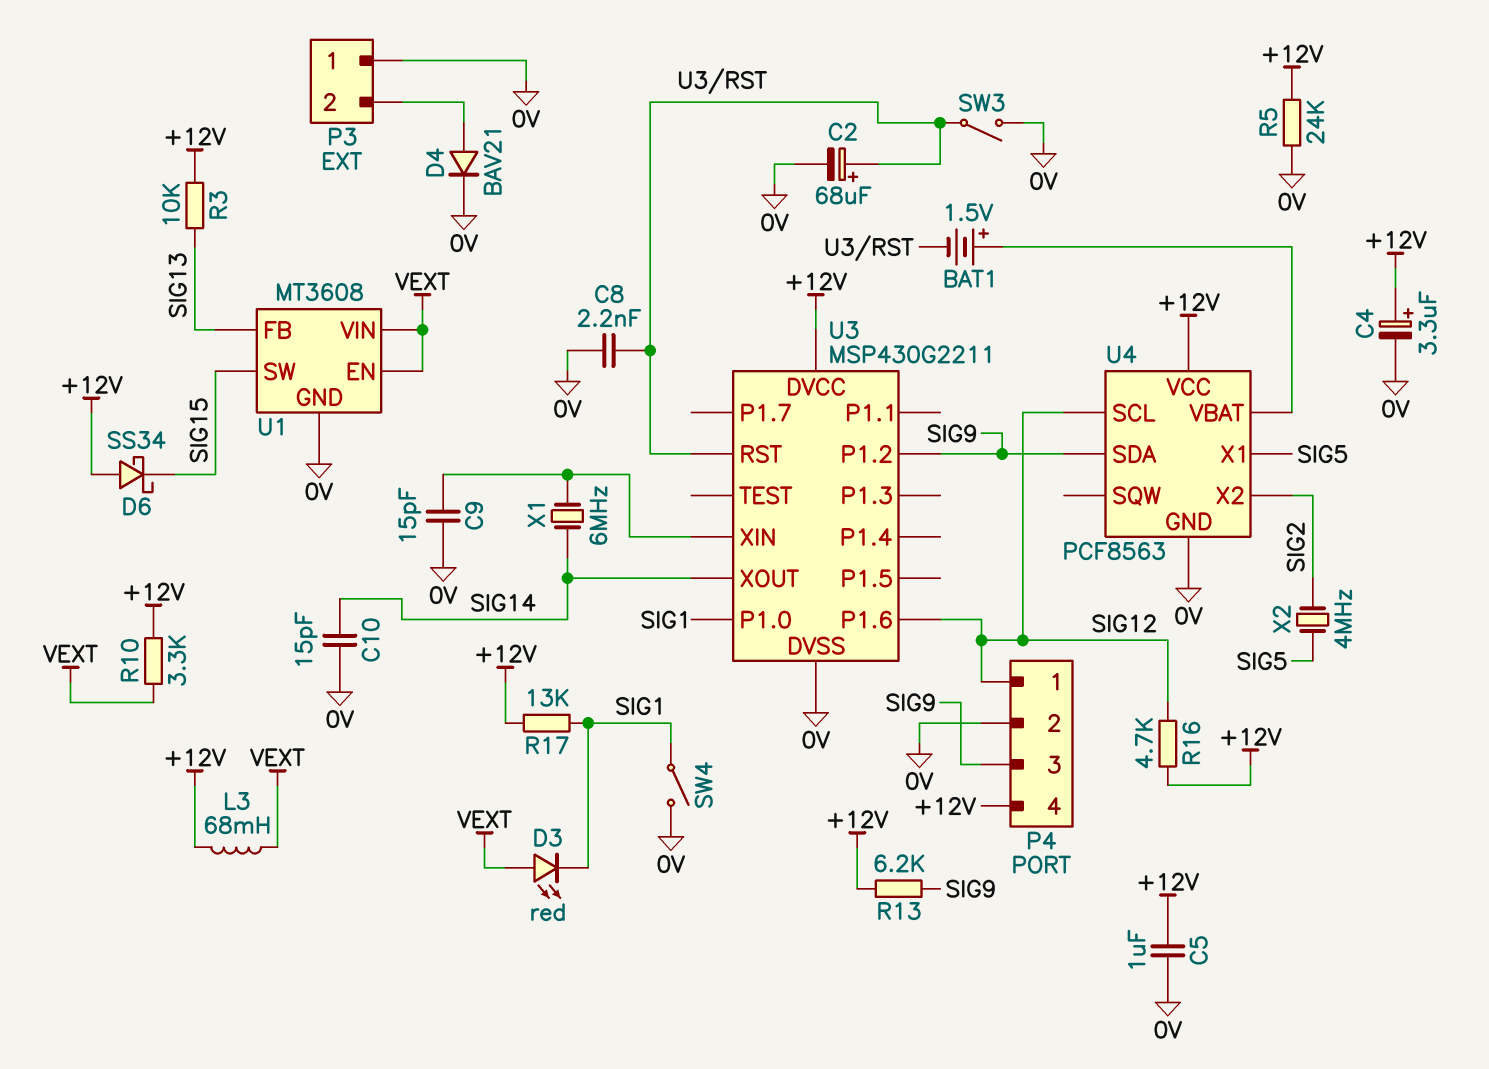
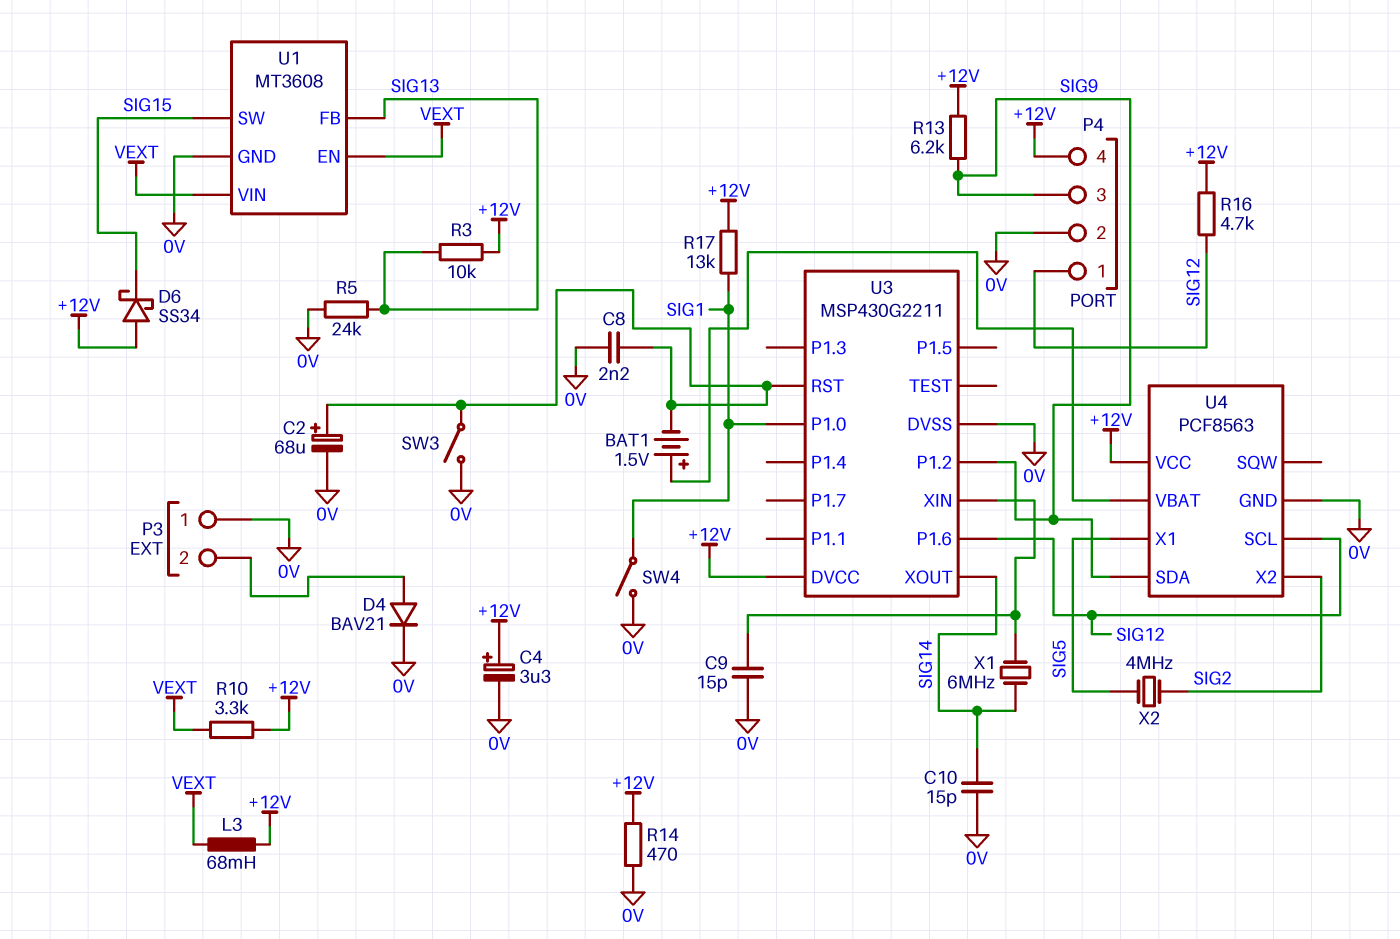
C5: 1uF (+12V, 0V) -> none
D3: LED red (A VEXT, K SIG1) -> none
R5: 24k (+12V, 0V) -> 24k (0V, SIG13)
R14: none -> 470 (+12V, 0V)

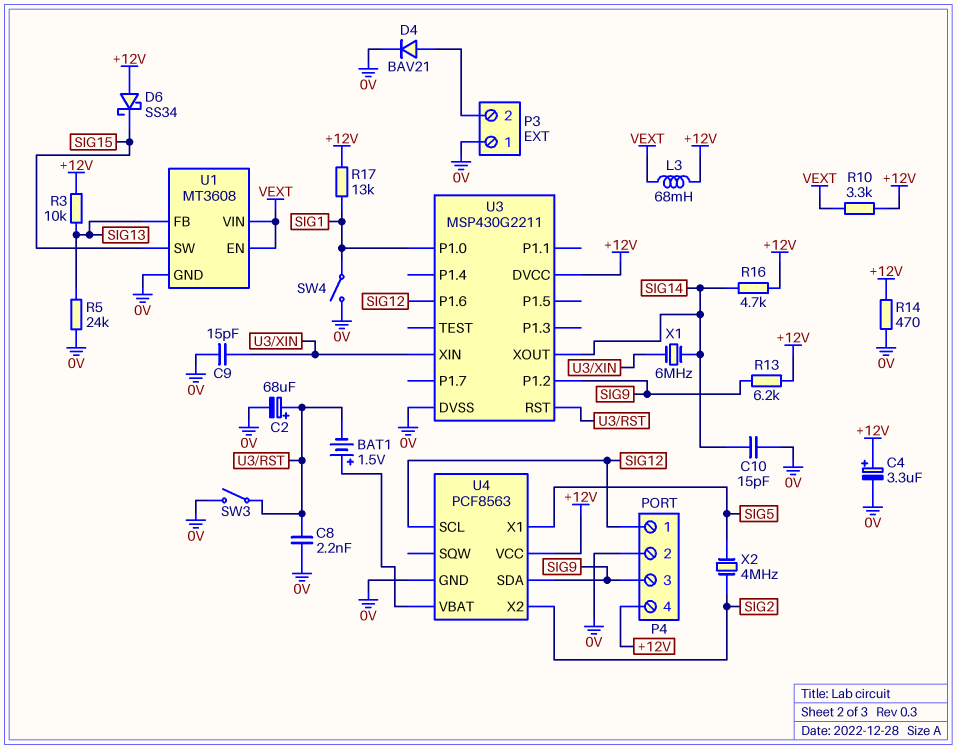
R16: 4.7k (+12V, SIG12) -> 4.7k (+12V, SIG14)

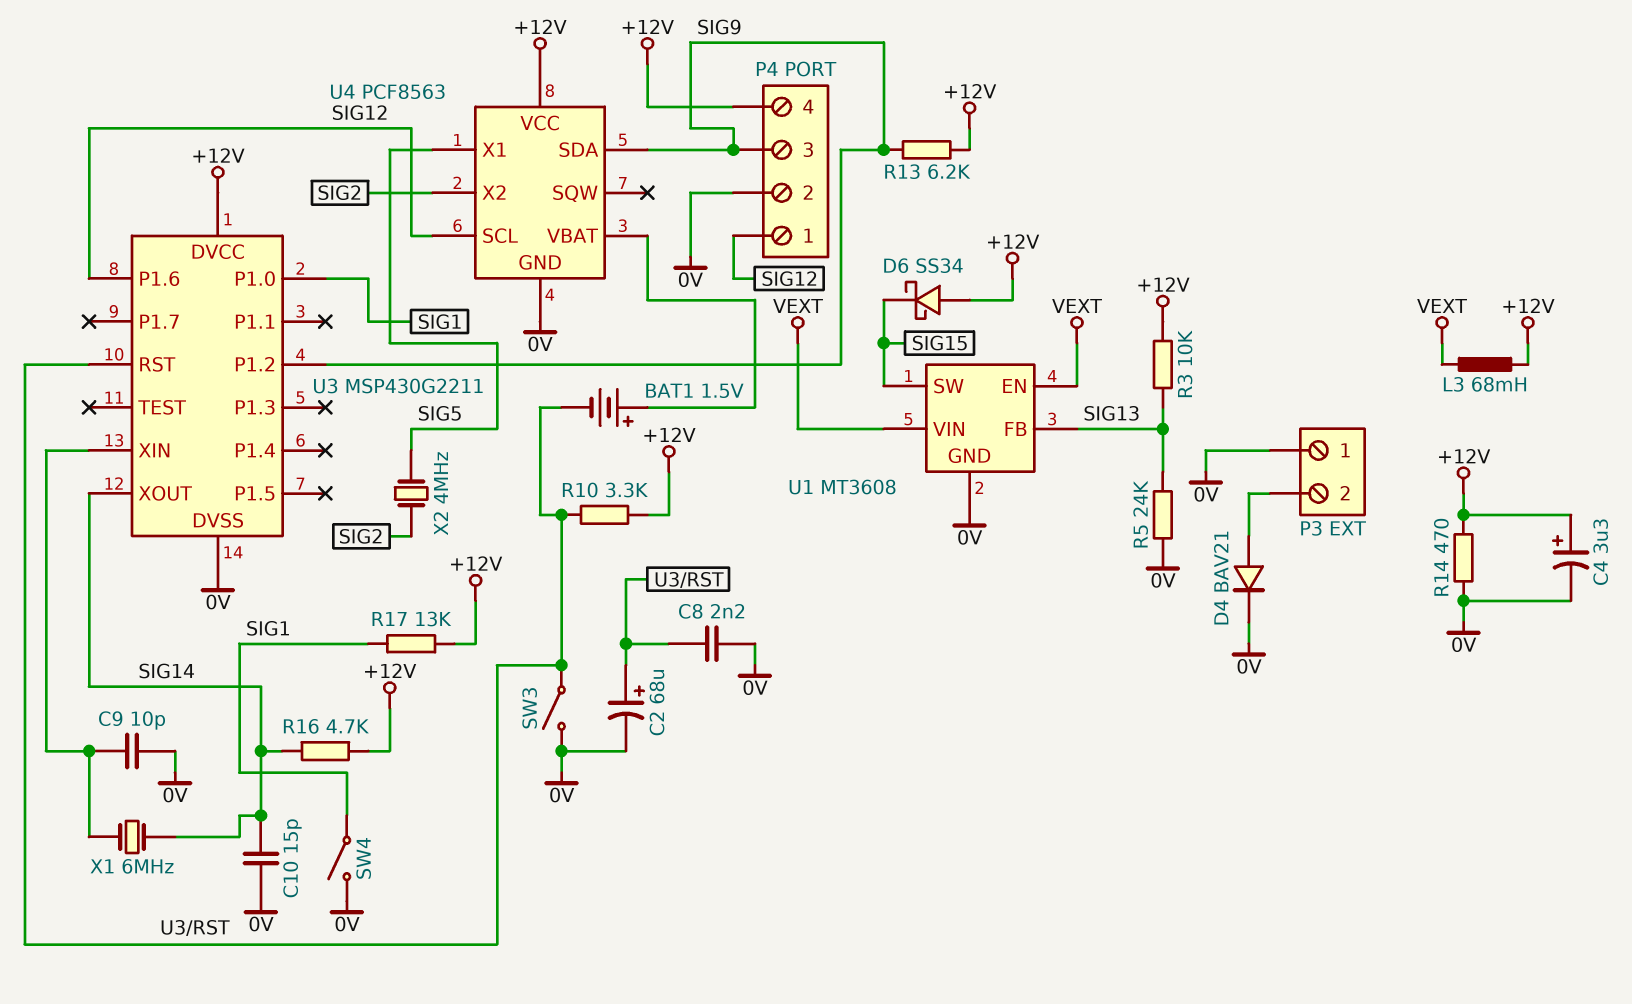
C9: 15pF (0V, U3/XIN) -> 10pF (0V, U3/XIN)
R10: 3.3k (+12V, VEXT) -> 3.3k (+12V, U3/RST)

